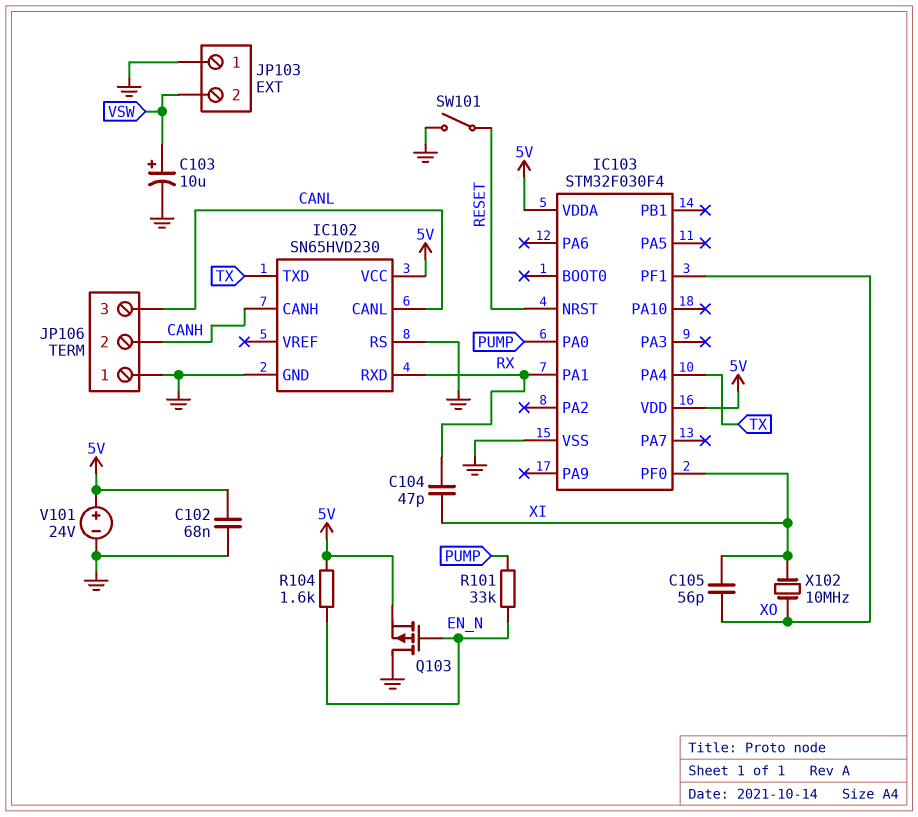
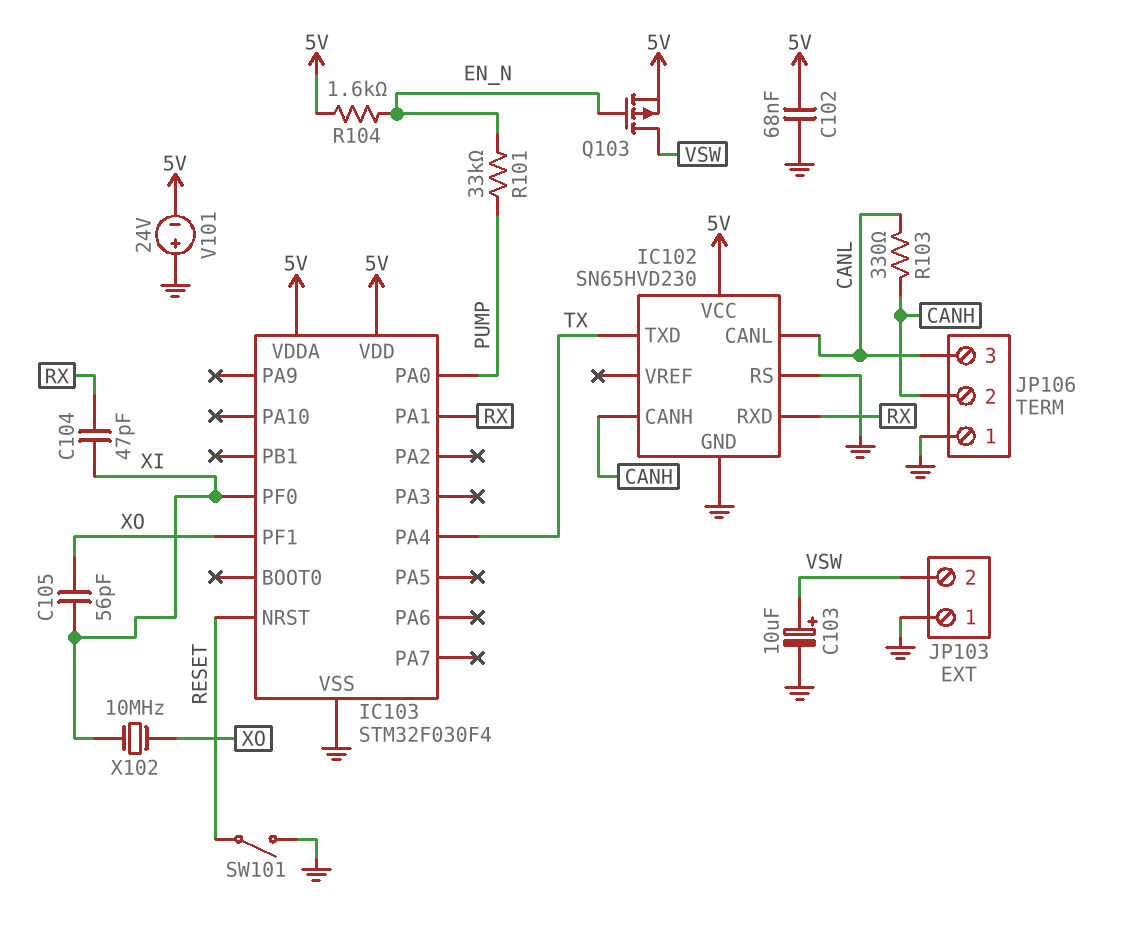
Q103: PMOS (G EN_N, D GND, S 5V) -> PMOS (G EN_N, D VSW, S 5V)
R103: none -> 330 (CANH, CANL)
V101: 24V (plus 5V, minus GND) -> 24V (plus GND, minus 5V)

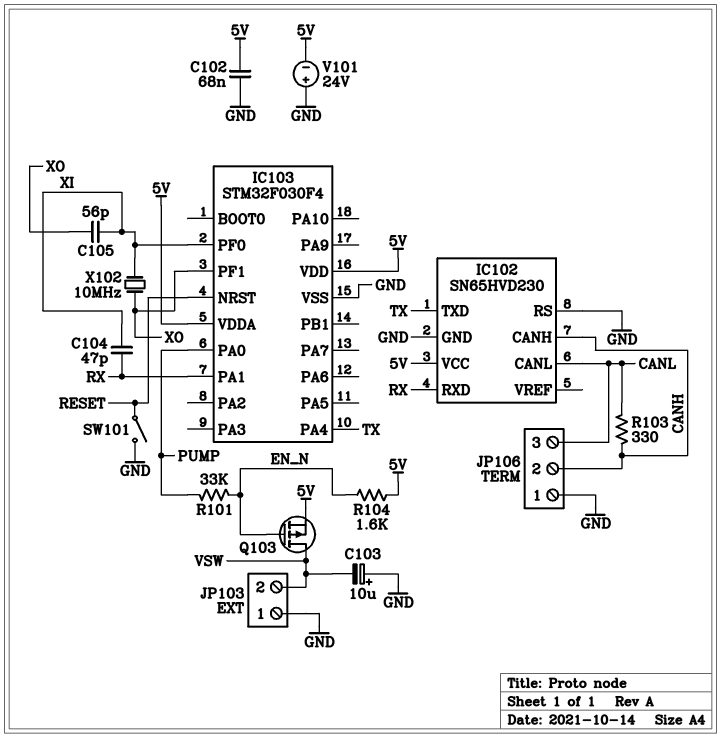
C103: 10uF (plus VSW, minus GND) -> 10uF (plus GND, minus VSW)

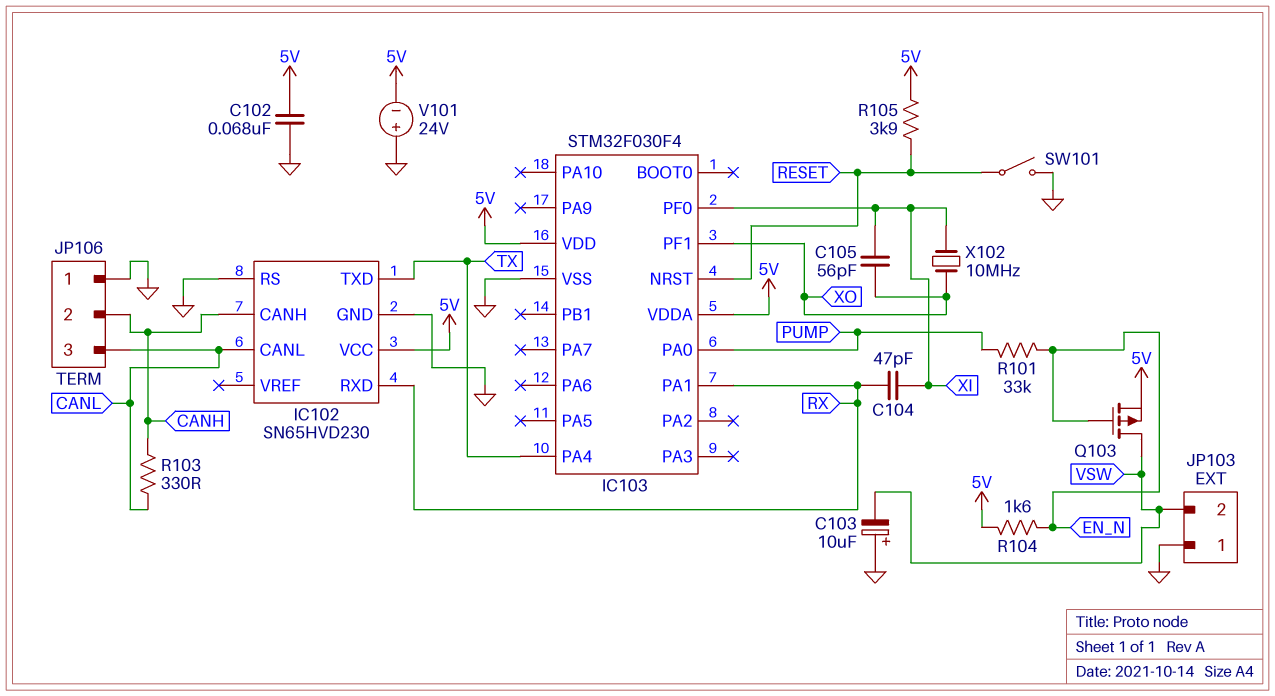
R105: none -> 3.9k (5V, RESET)

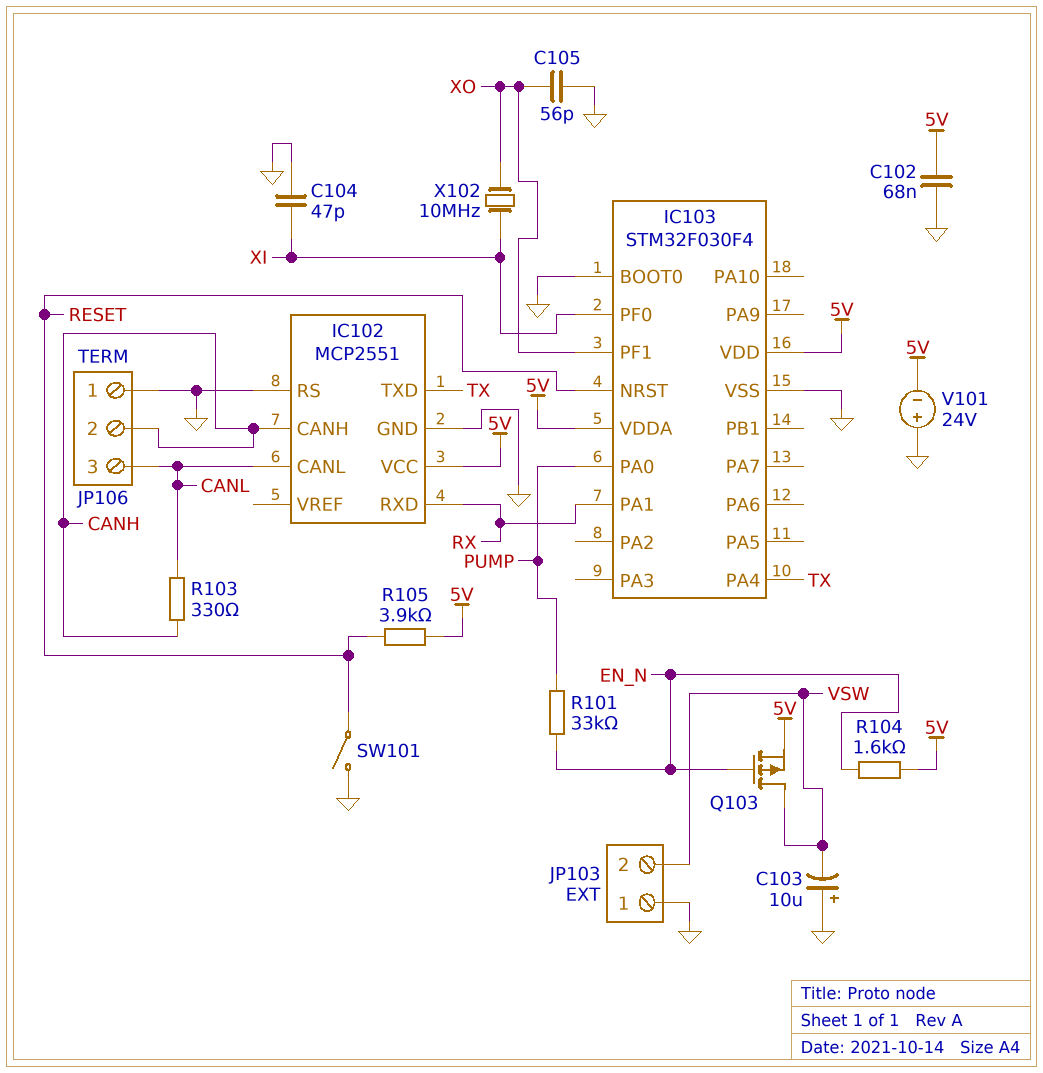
C104: 47pF (RX, XI) -> 47pF (GND, XI)
C105: 56pF (XI, XO) -> 56pF (GND, XO)
IC102: SN65HVD230 -> MCP2551
IC103 pin BOOT0: none -> GND

